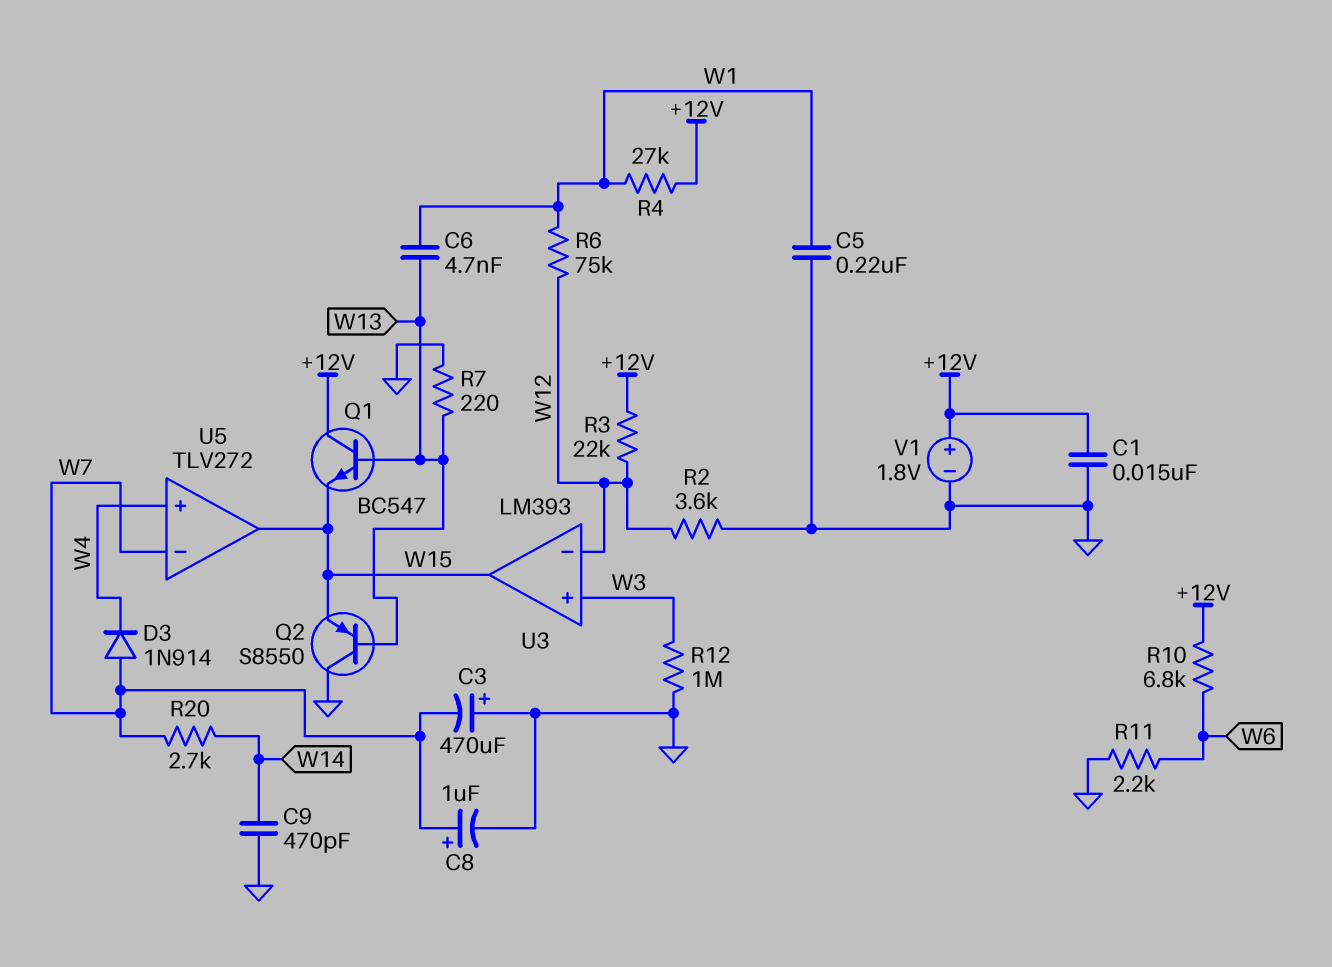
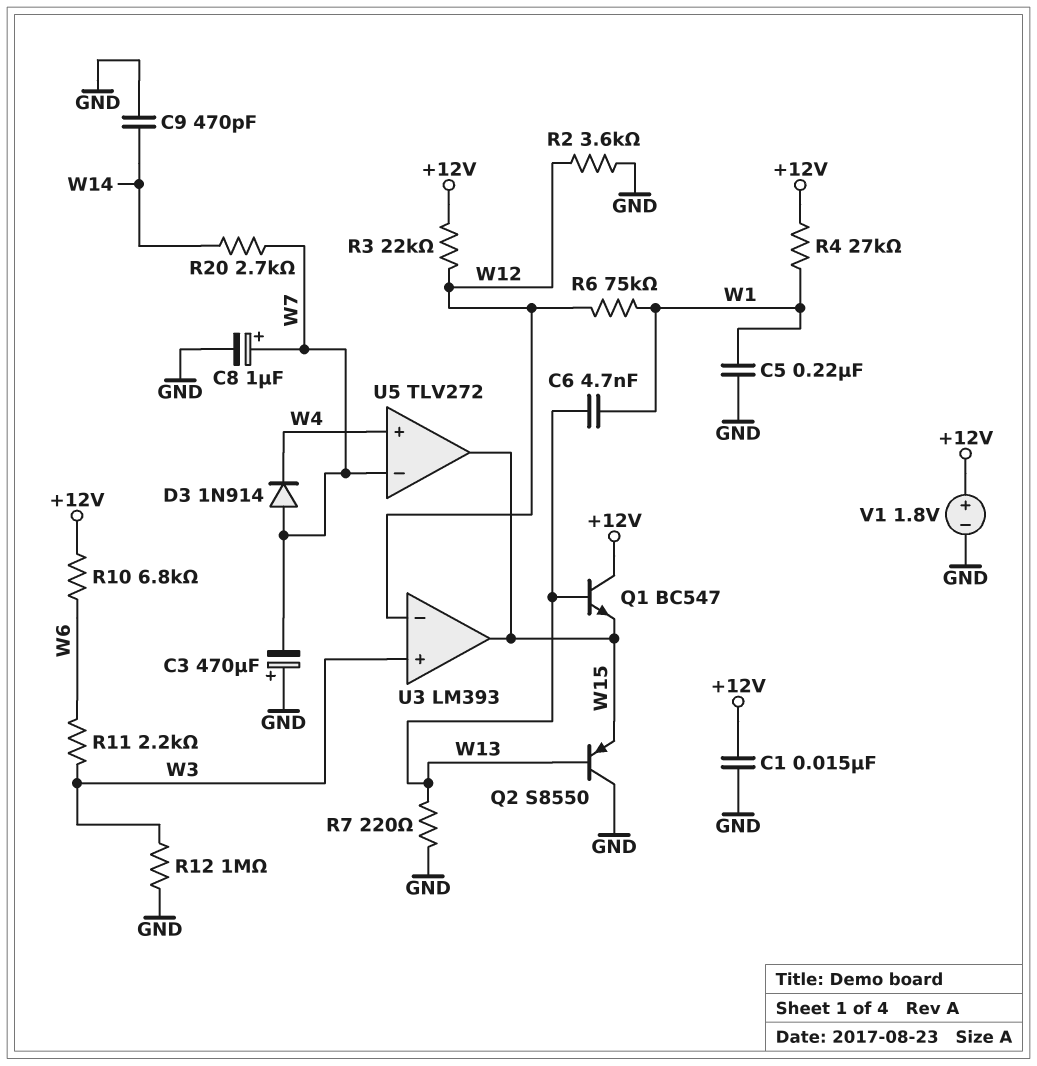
R11: 2.2k (GND, W6) -> 2.2k (W3, W6)

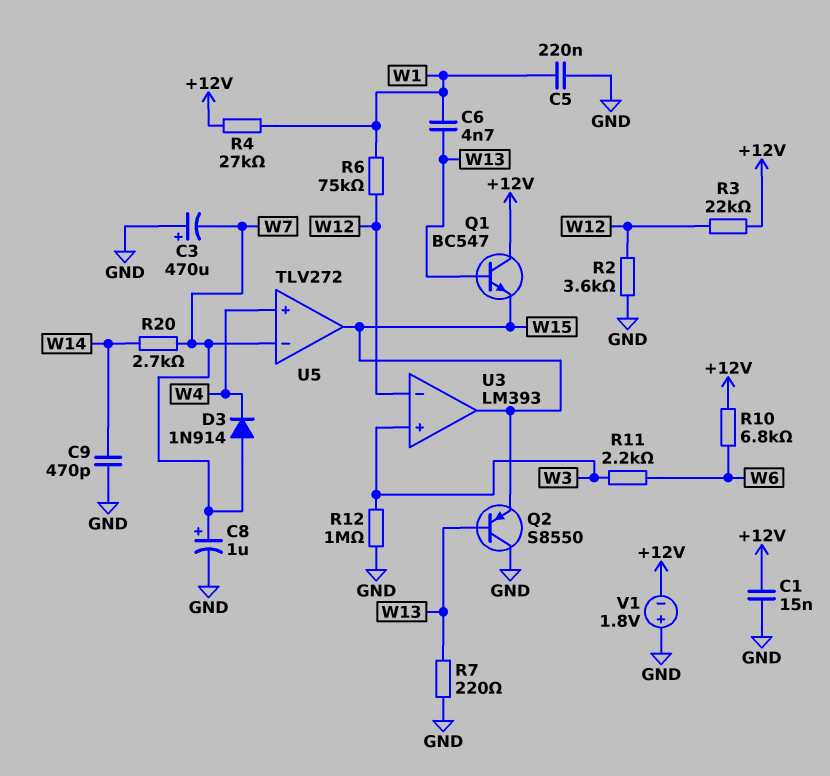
V1: 1.8V (plus +12V, minus GND) -> 1.8V (plus GND, minus +12V)

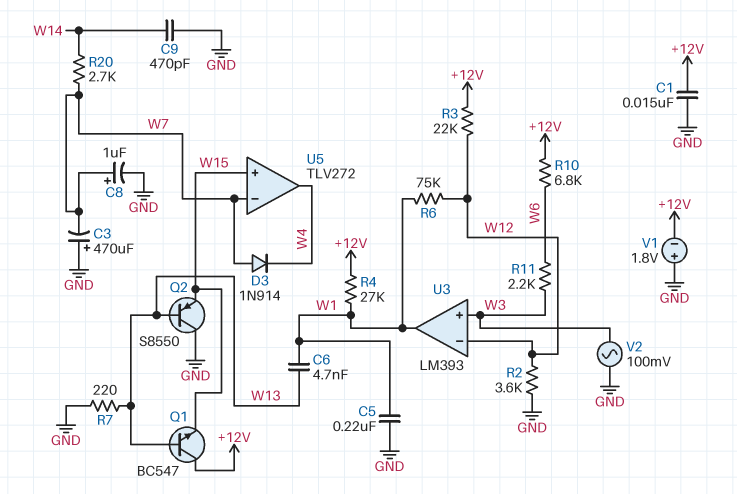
R12: 1M (GND, W3) -> none
U3 pin out: W15 -> W1
U5 pin in+: W4 -> W15
U5 pin out: W15 -> W4
V2: none -> AC 100mV (GND, W3)

